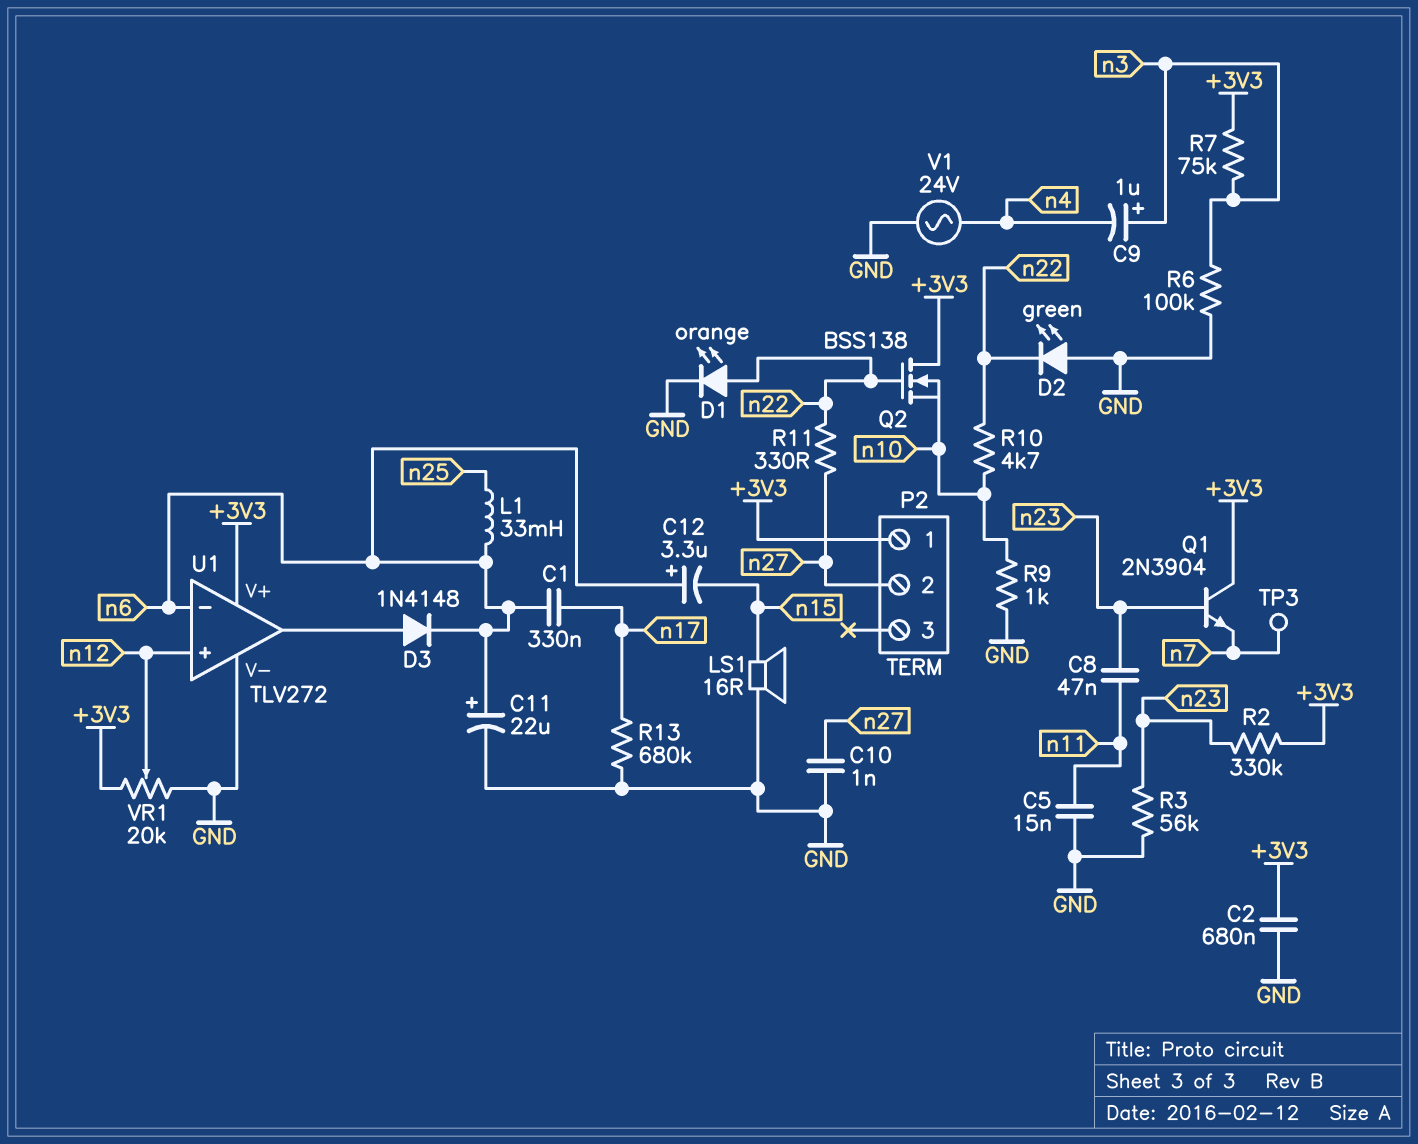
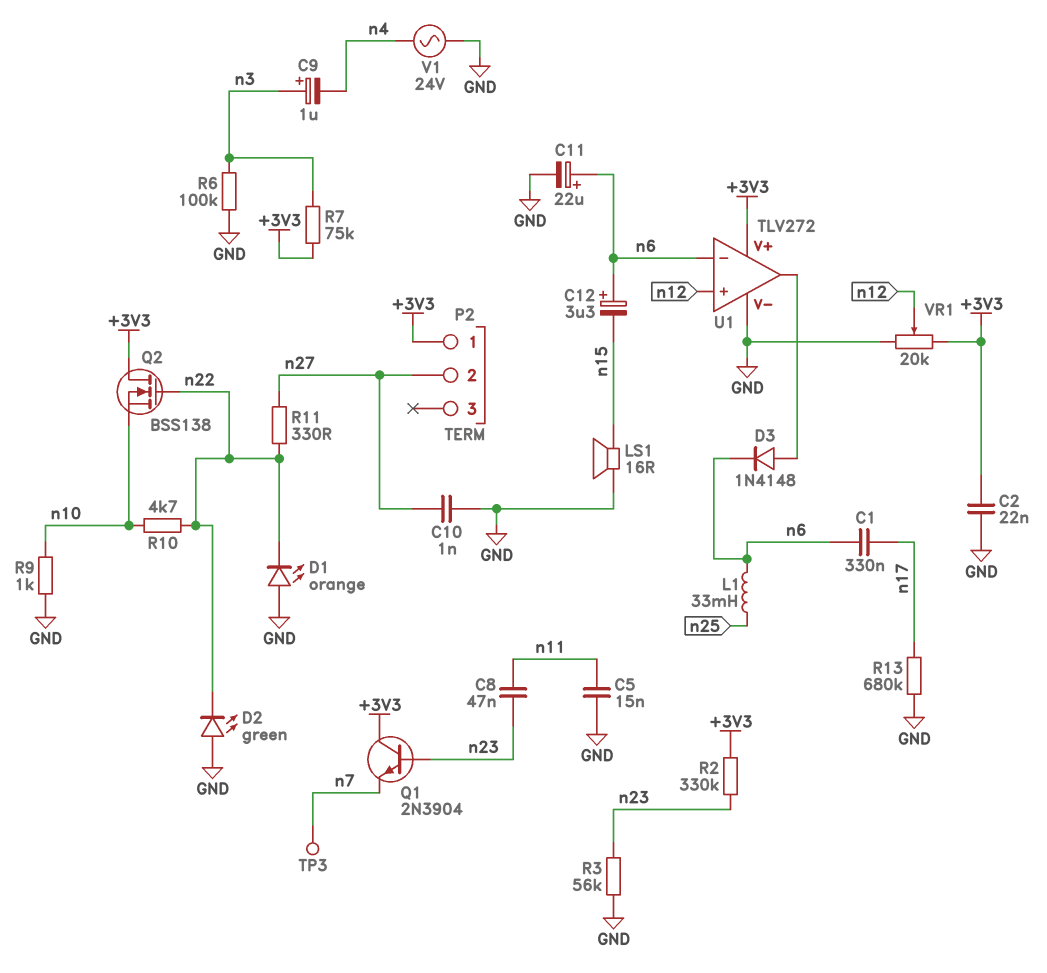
C2: 680nF (+3V3, GND) -> 22nF (+3V3, GND)
D1: LED orange (A n22, K GND) -> LED orange (A GND, K n22)

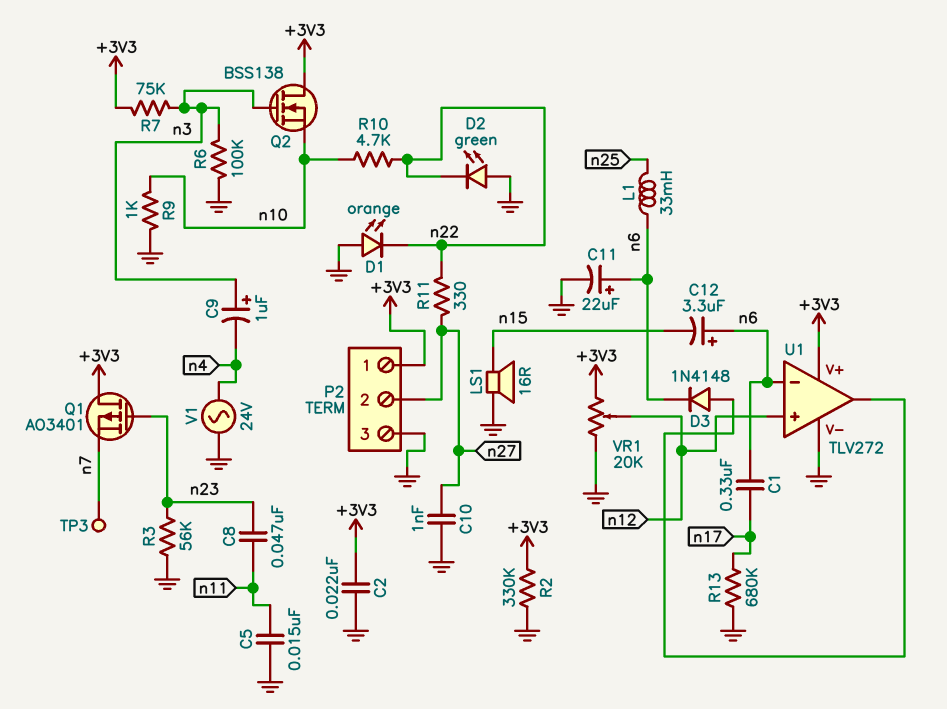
P2 pin 3: none -> GND
Q1: NPN 2N3904 (B n23, C +3V3, E n7) -> PMOS AO3401 (G n23, D +3V3, S n7)
Q2: NMOS BSS138 (G n22, D +3V3, S n10) -> NMOS BSS138 (G n3, D +3V3, S n10)
R2: 330k (+3V3, n23) -> 330k (+3V3, GND)

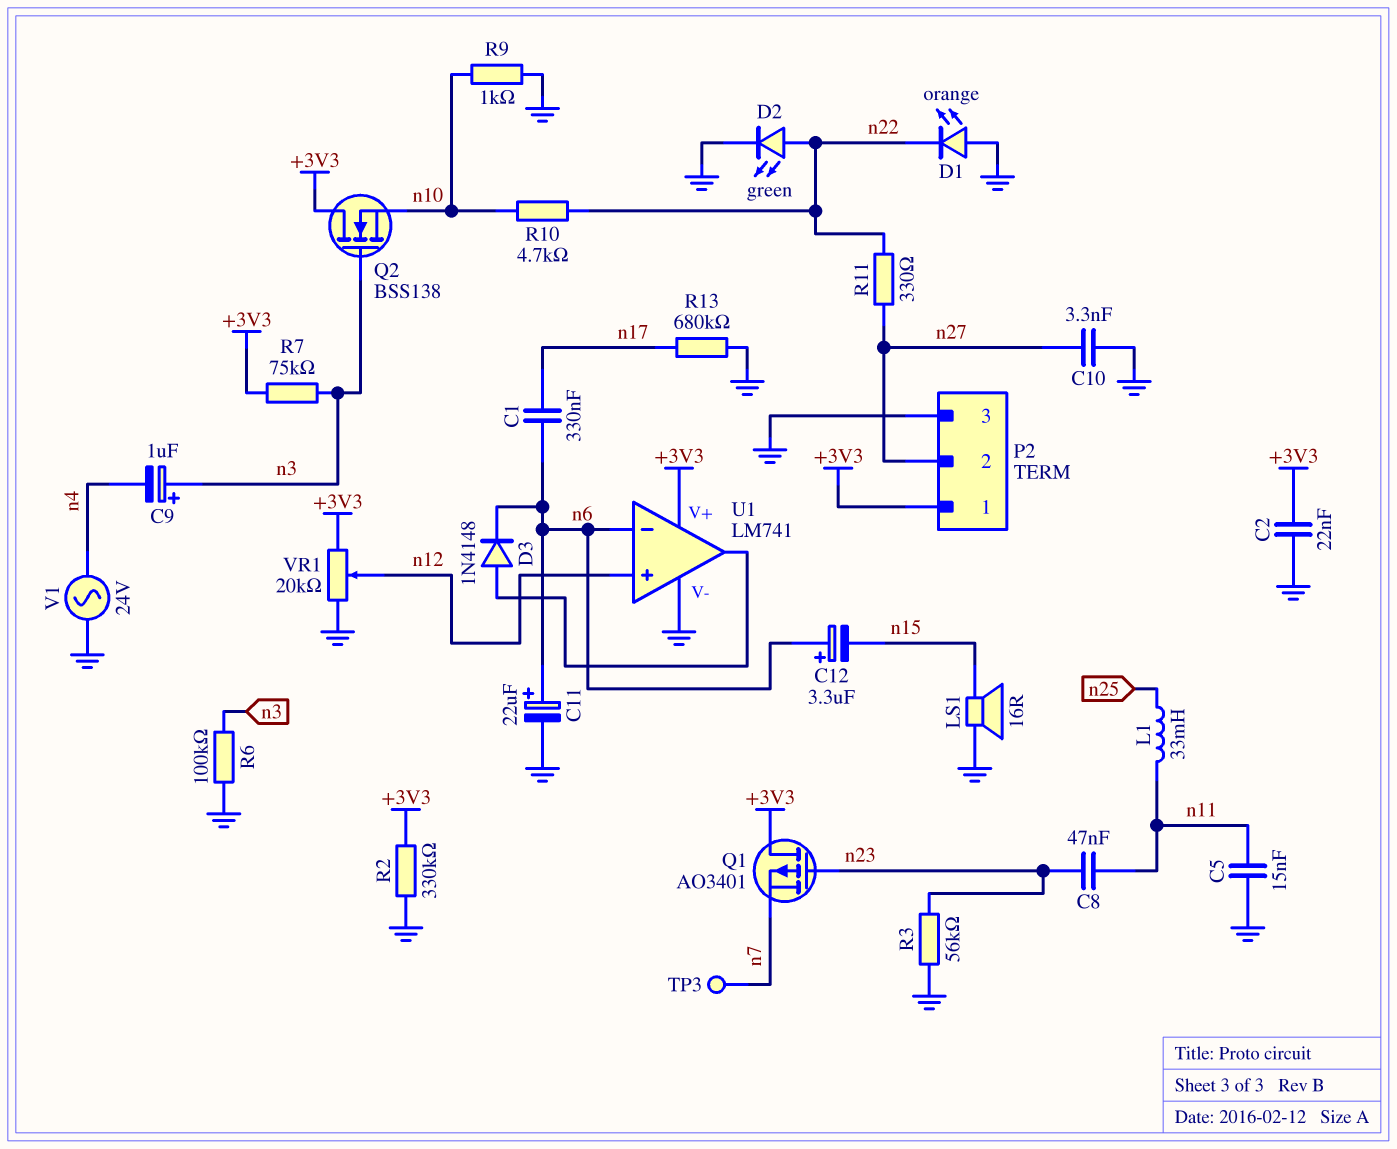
C10: 1nF (GND, n27) -> 3.3nF (GND, n27)
D2: LED green (A GND, K n22) -> LED green (A n22, K GND)
L1: 33mH (n6, n25) -> 33mH (n11, n25)
U1: TLV272 -> LM741

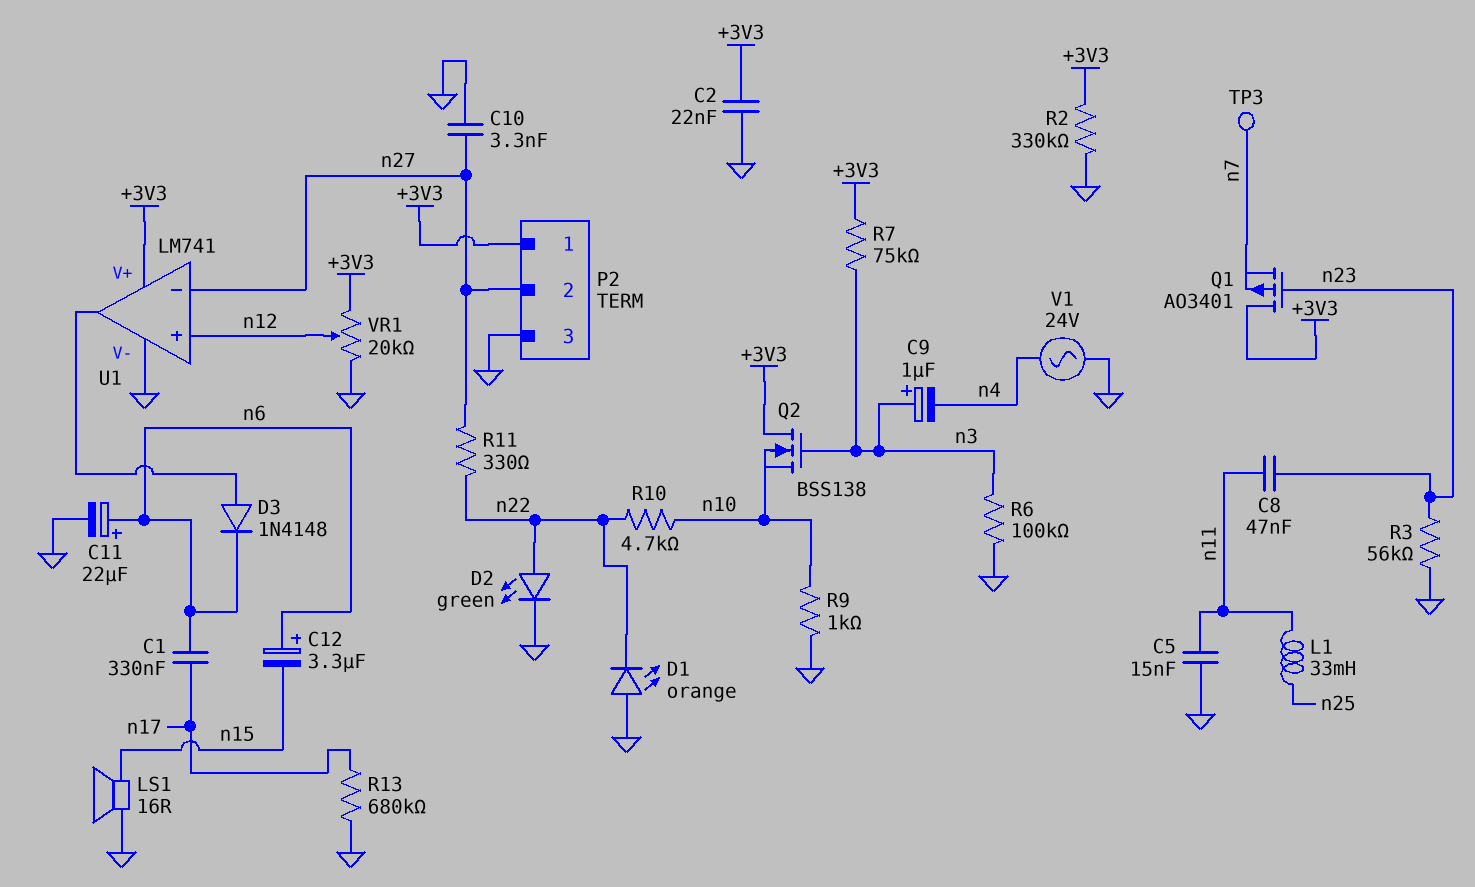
U1 pin in-: n6 -> n27

